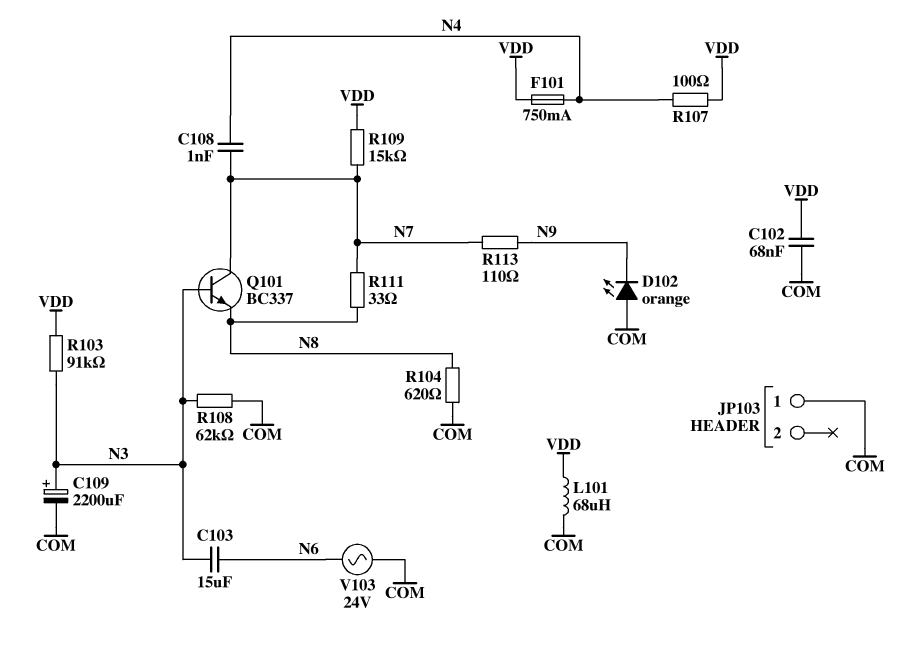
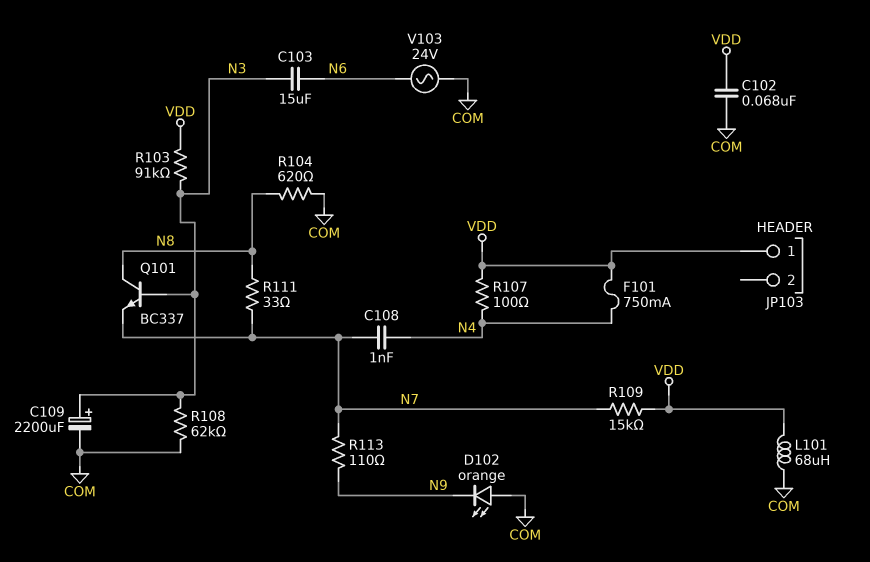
JP103 pin 1: COM -> VDD
Q101: NPN BC337 (B N3, C N7, E N8) -> NPN BC337 (B N3, C N8, E N7)

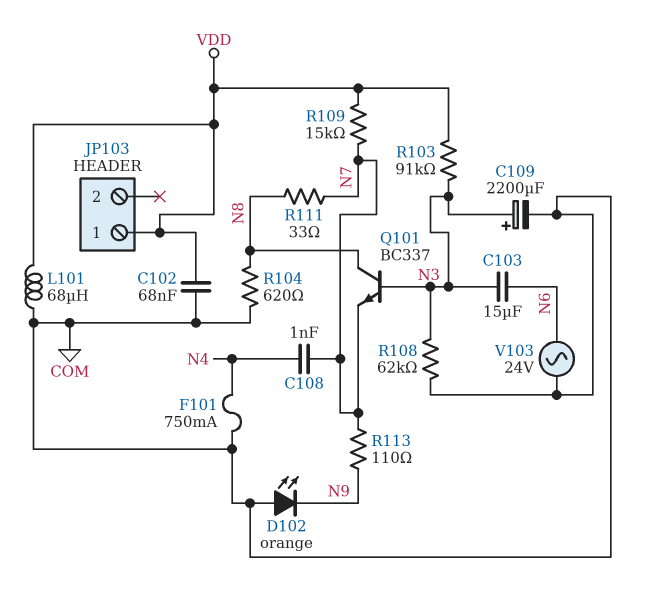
F101: 750mA (N4, VDD) -> 750mA (COM, N4)
R107: 100 (N4, VDD) -> none

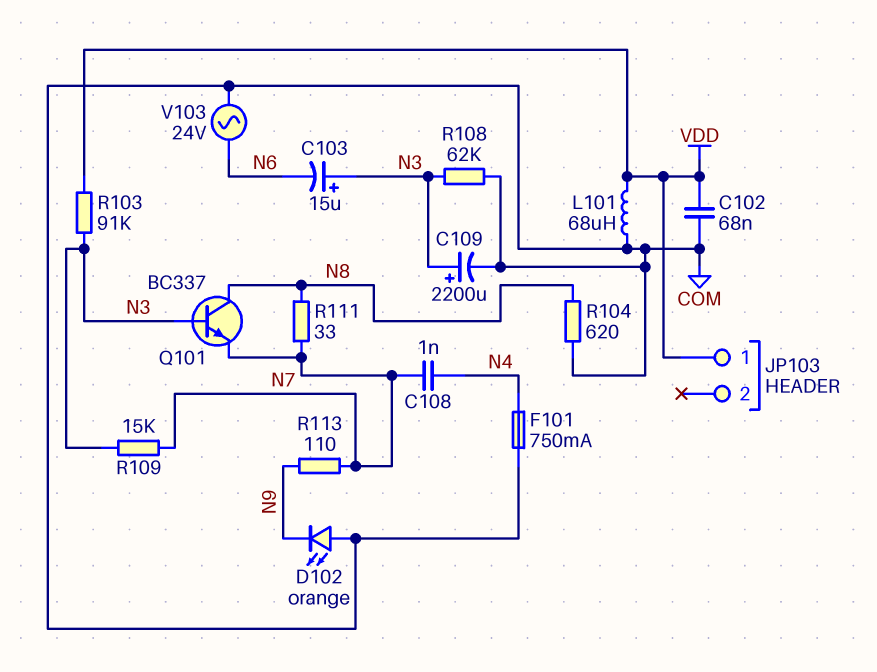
C103: 15uF (N3, N6) -> 15uF (plus N3, minus N6)
R109: 15k (N7, VDD) -> 15k (N3, N7)

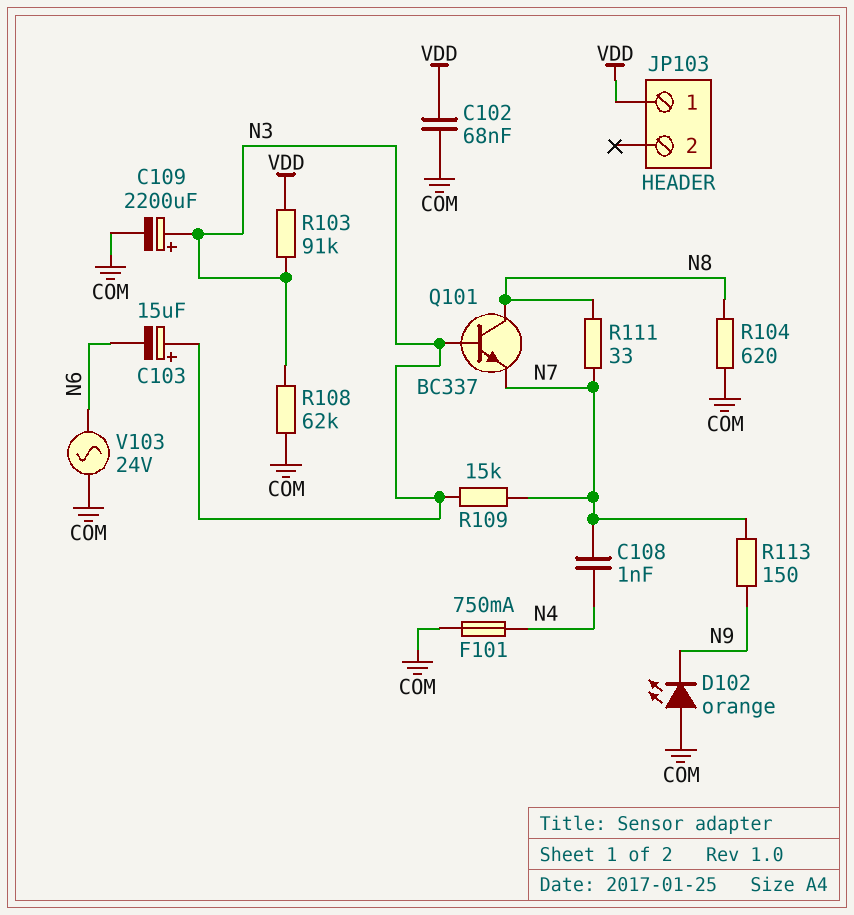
L101: 68uH (COM, VDD) -> none
R113: 110 (N7, N9) -> 150 (N7, N9)

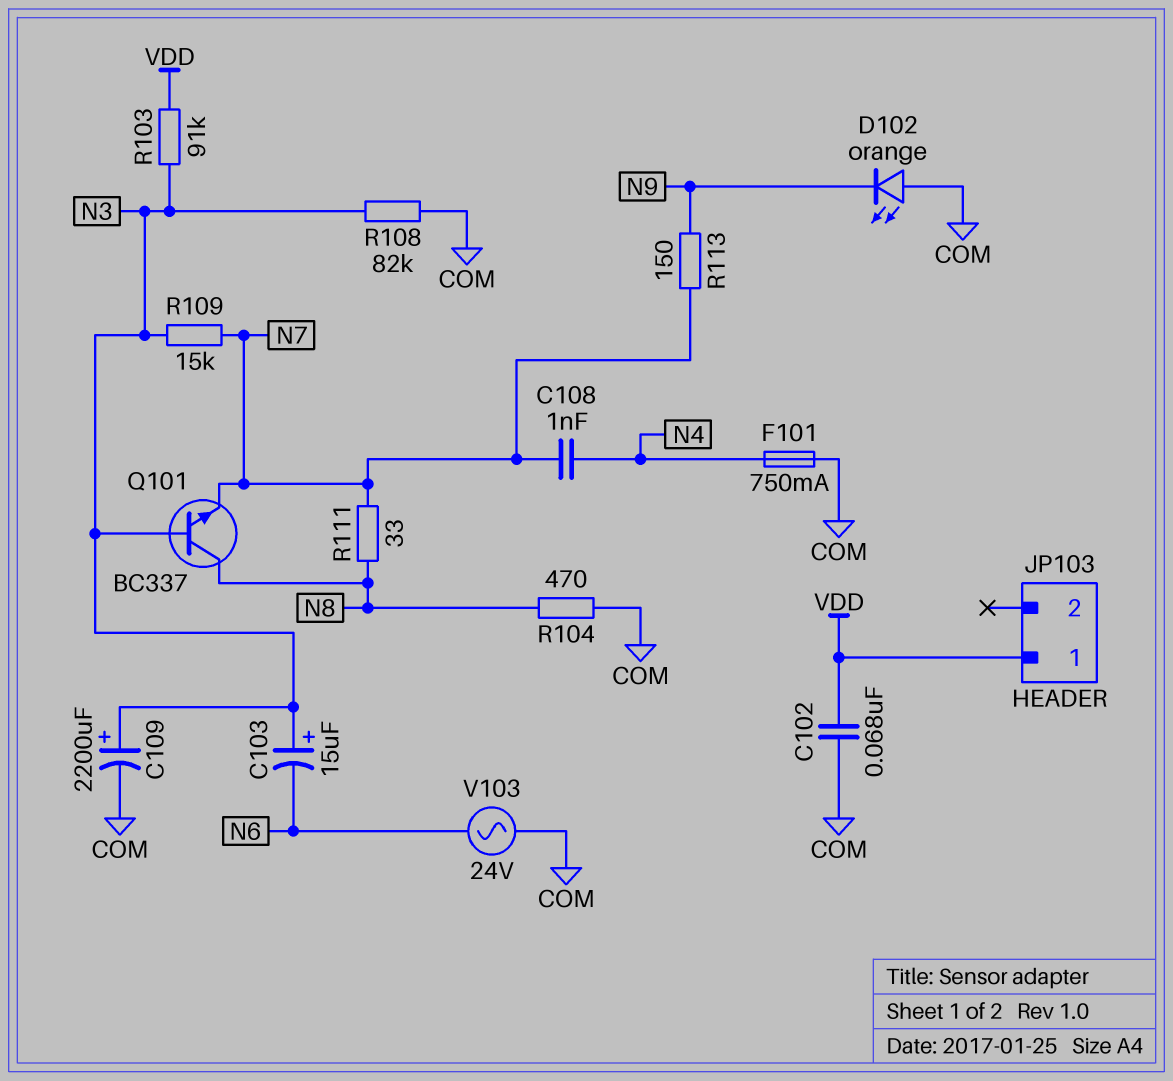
R104: 620 (COM, N8) -> 470 (COM, N8)
R108: 62k (COM, N3) -> 82k (COM, N3)

